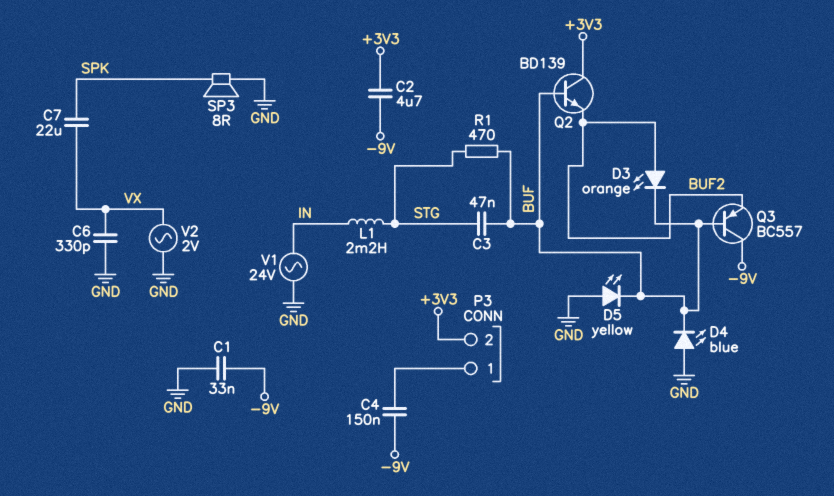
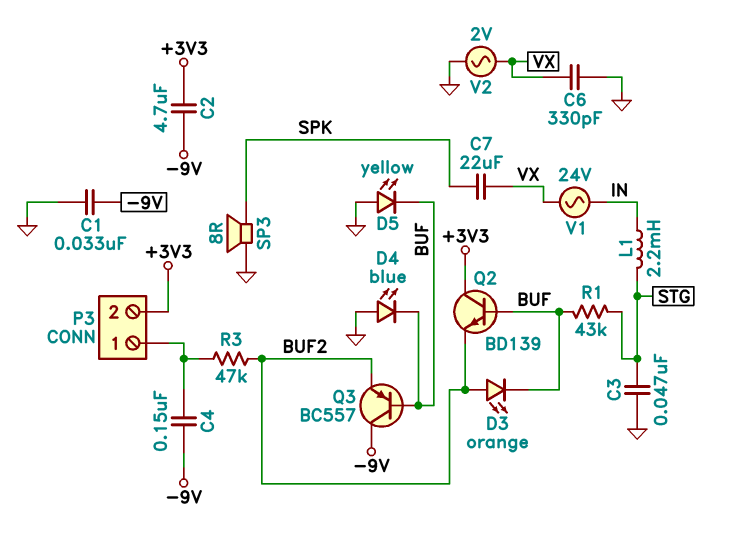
C3: 47nF (BUF, STG) -> 47nF (GND, STG)
R1: 470 (BUF, STG) -> 43k (BUF, STG)
R3: none -> 47k (BUF2, P3/1)
V1: AC 24V (GND, IN) -> AC 24V (IN, VX)

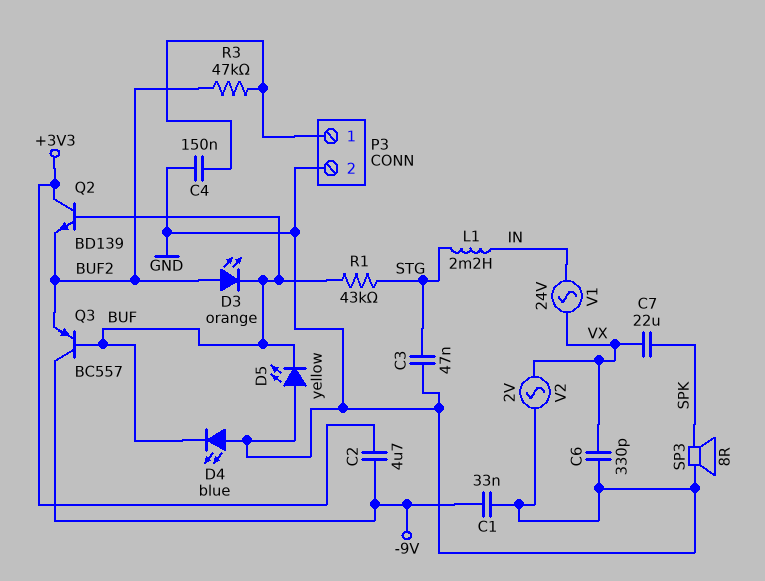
C4: 150nF (-9V, P3/1) -> 150nF (GND, P3/1)
P3 pin 2: +3V3 -> GND

